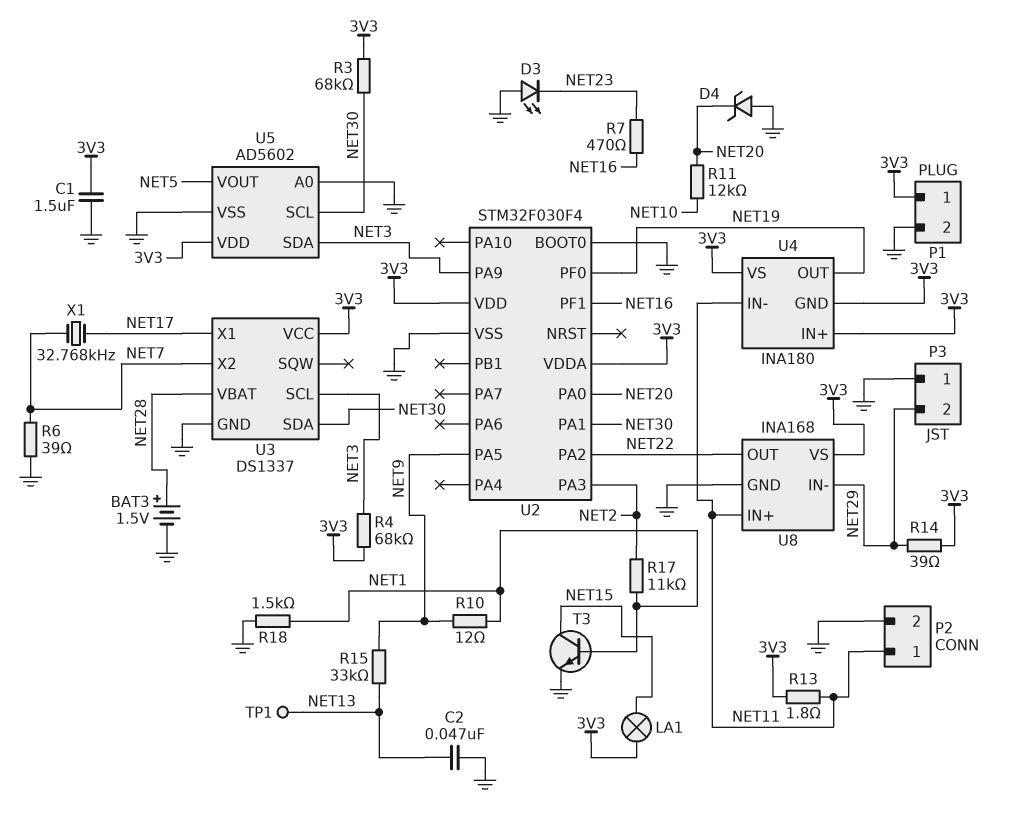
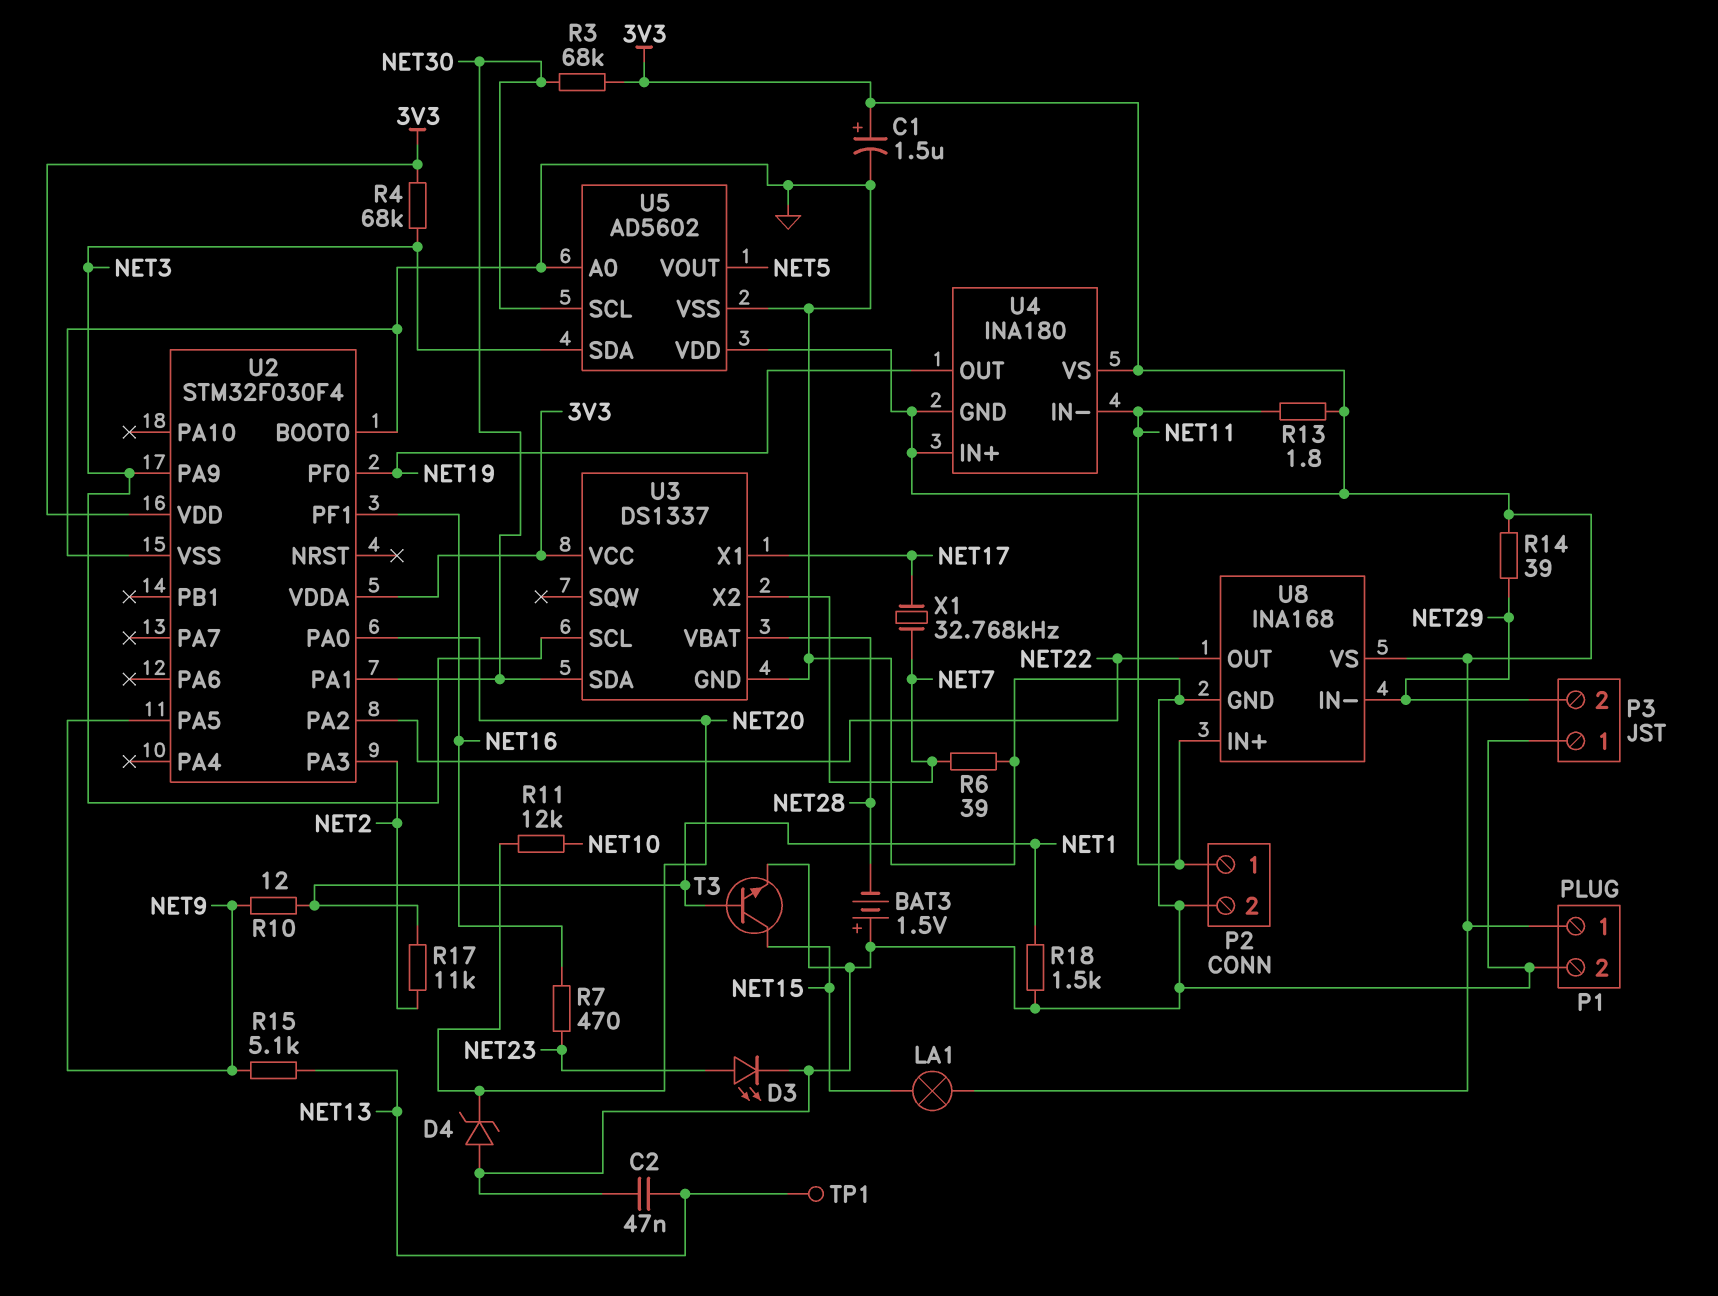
BAT3: 1.5V (plus NET28, minus GND) -> 1.5V (plus GND, minus NET28)
C1: 1.5uF (3V3, GND) -> 1.5uF (plus 3V3, minus GND)
D3: LED (A GND, K NET23) -> LED (A NET23, K GND)
R15: 33k (NET9, NET13) -> 5.1k (NET9, NET13)

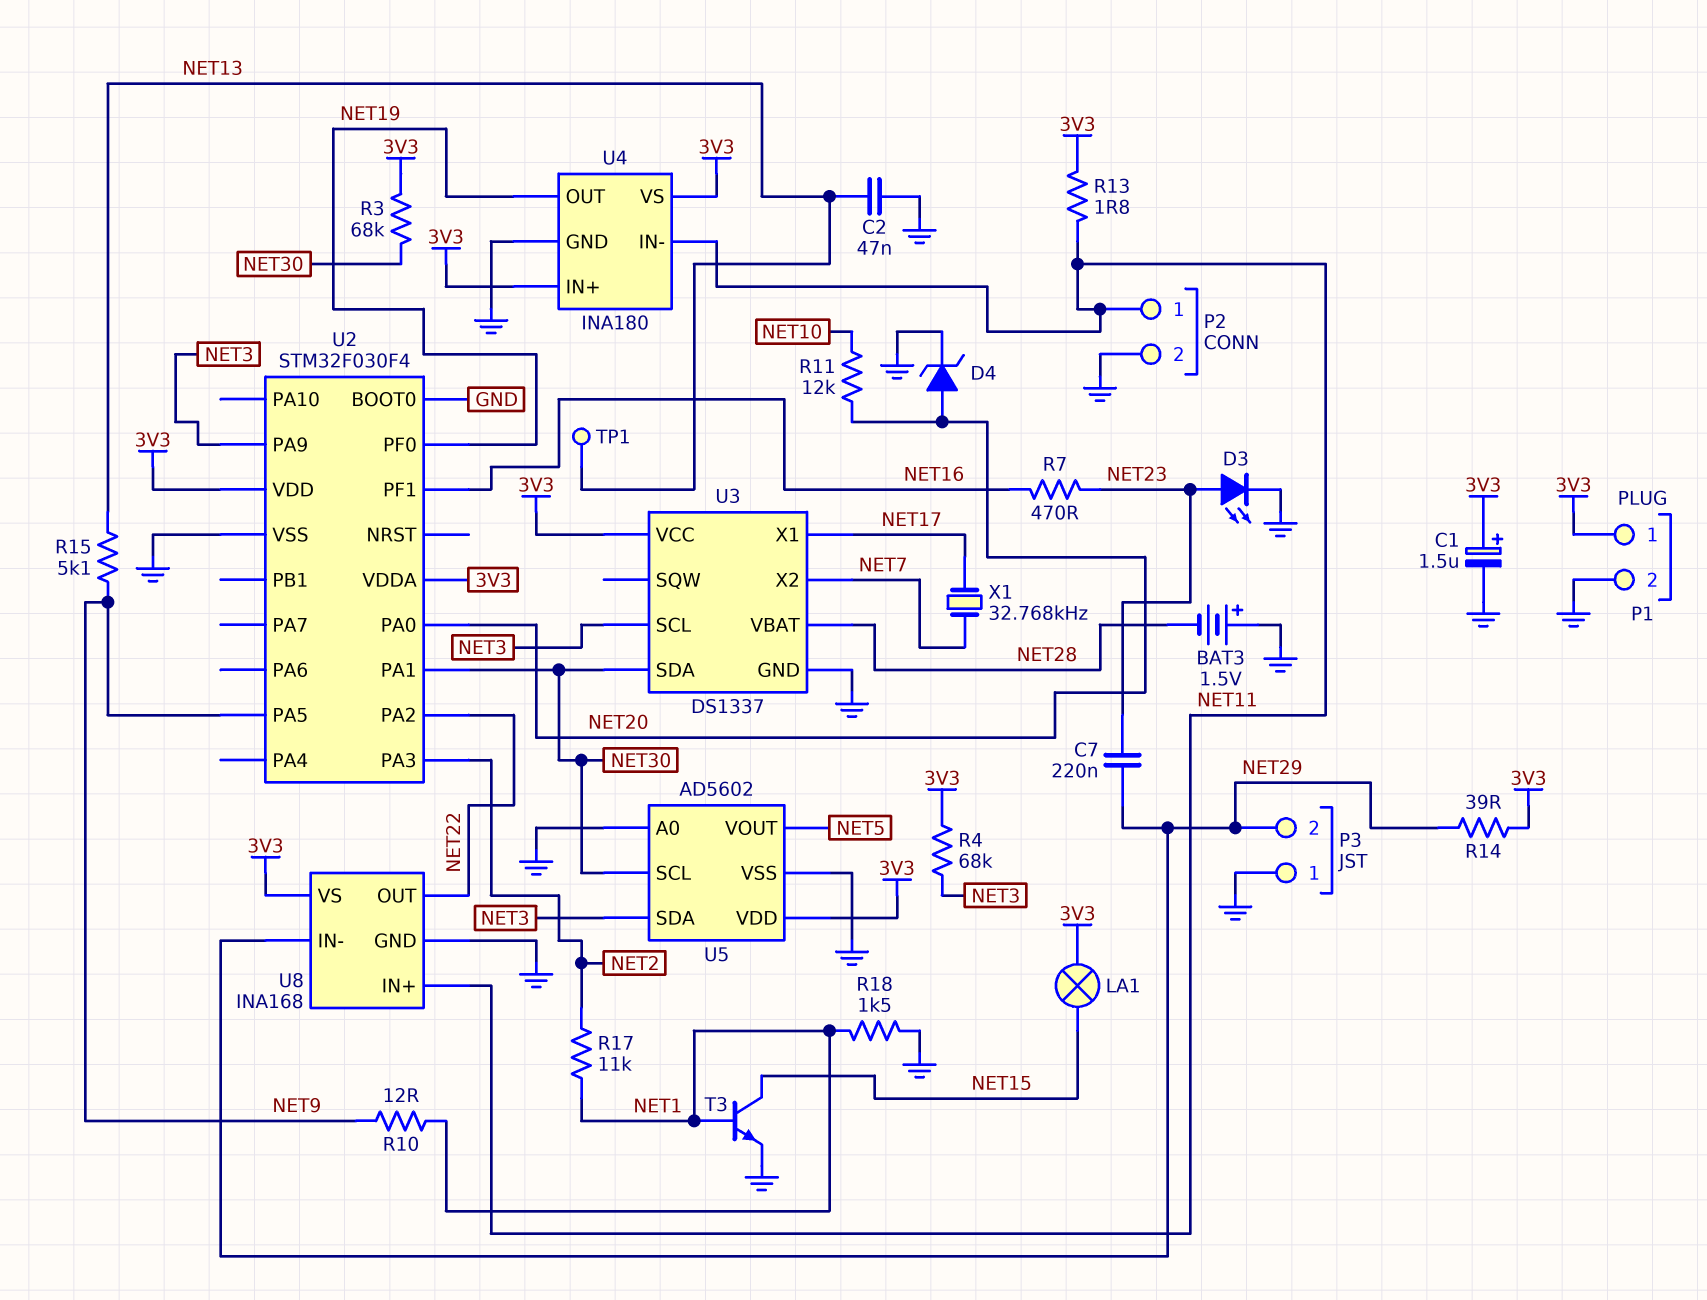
C7: none -> 220nF (NET23, NET29)
D4: zener (A GND, K NET20) -> zener (A NET20, K GND)
R6: 39 (GND, NET7) -> none
U4 pin GND: 3V3 -> GND

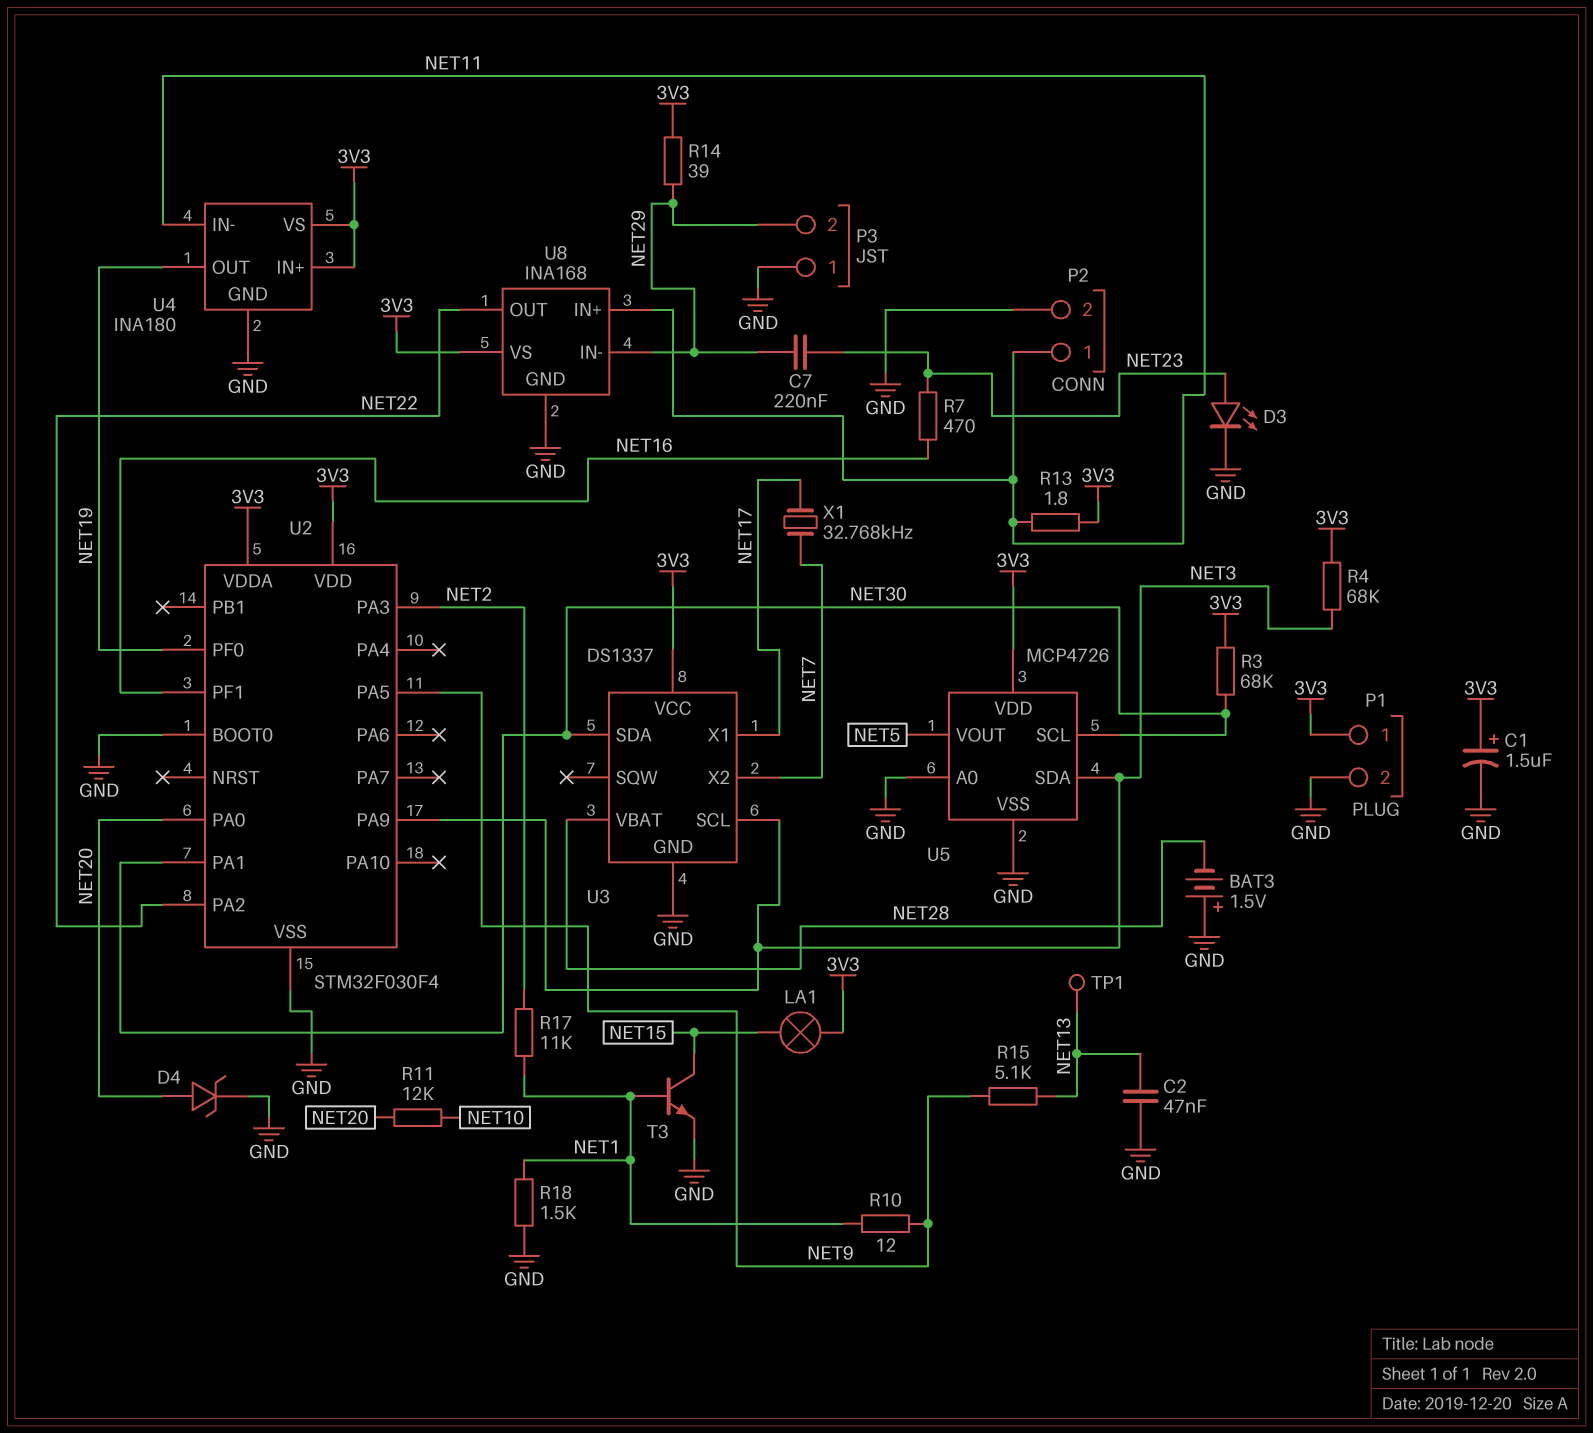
U5: AD5602 -> MCP4726

